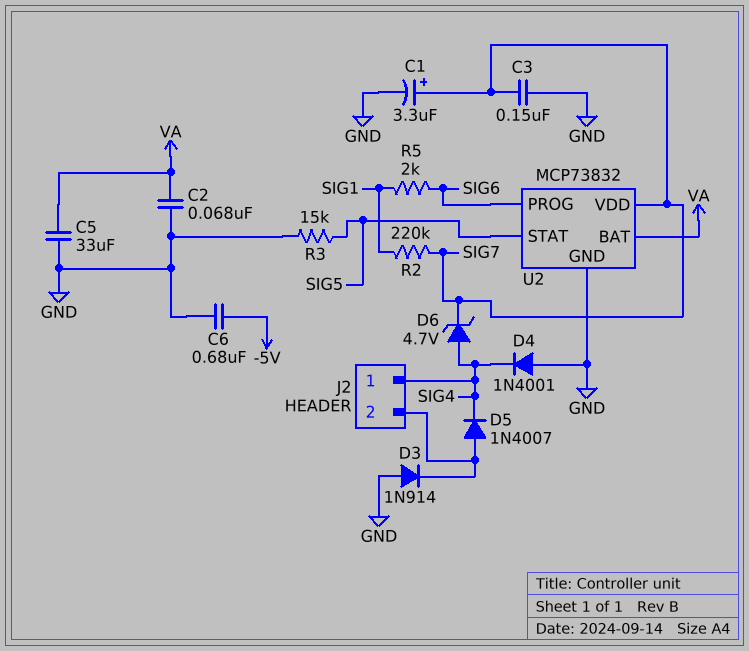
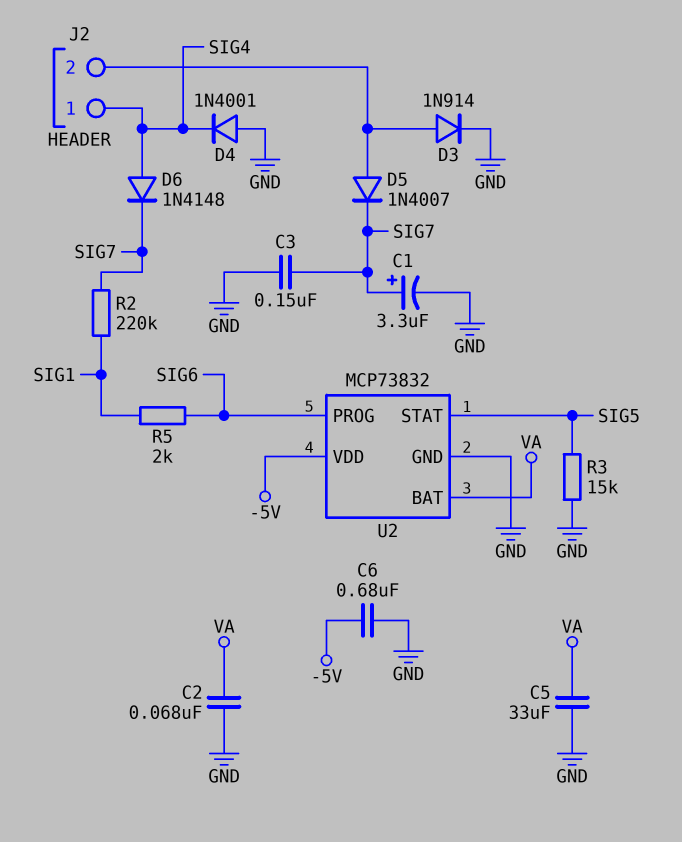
D3: diode 1N914 (A GND, K J2/2) -> diode 1N914 (A J2/2, K GND)
D5: diode 1N4007 (A J2/2, K SIG4) -> diode 1N4007 (A J2/2, K SIG7)
D6: zener 4.7V (A SIG4, K SIG7) -> diode 1N4148 (A SIG4, K SIG7)
U2 pin VDD: SIG7 -> -5V

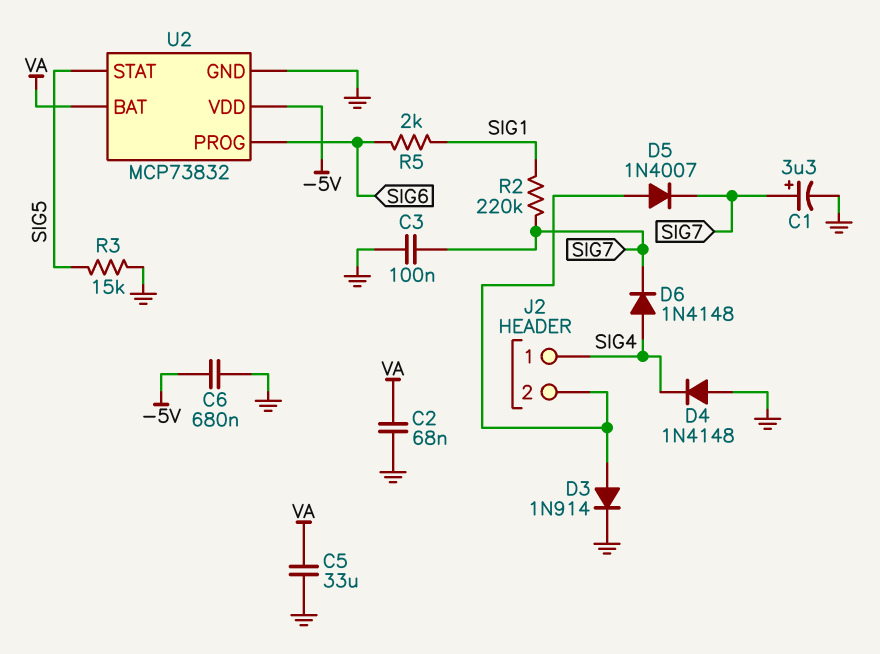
C3: 150nF (GND, SIG7) -> 100nF (GND, SIG7)
D4: diode 1N4001 (A GND, K SIG4) -> diode 1N4148 (A GND, K SIG4)

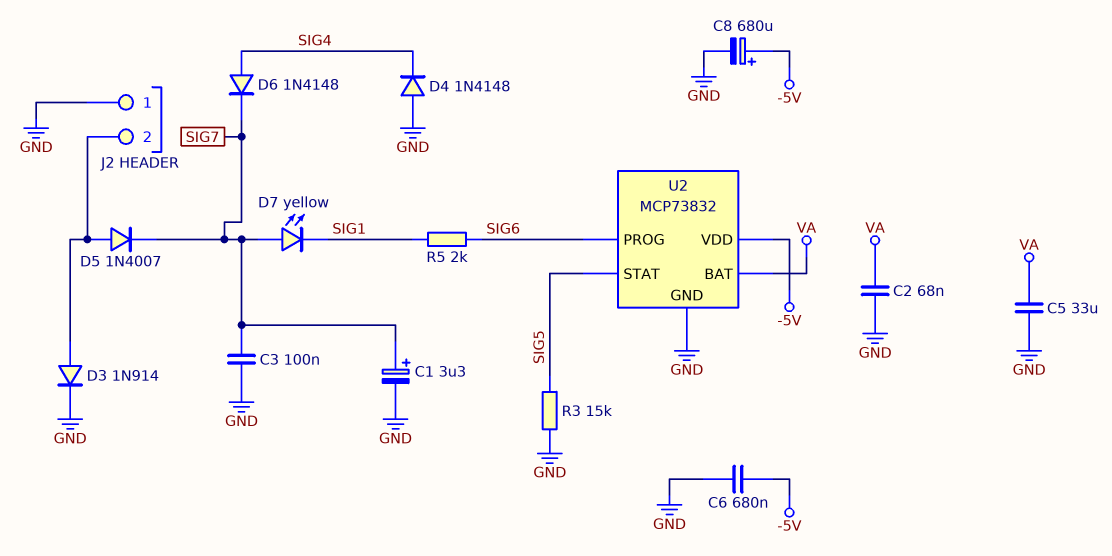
C8: none -> 680uF (plus -5V, minus GND)
D7: none -> LED yellow (A SIG7, K SIG1)
J2 pin 1: SIG4 -> GND
R2: 220k (SIG1, SIG7) -> none

